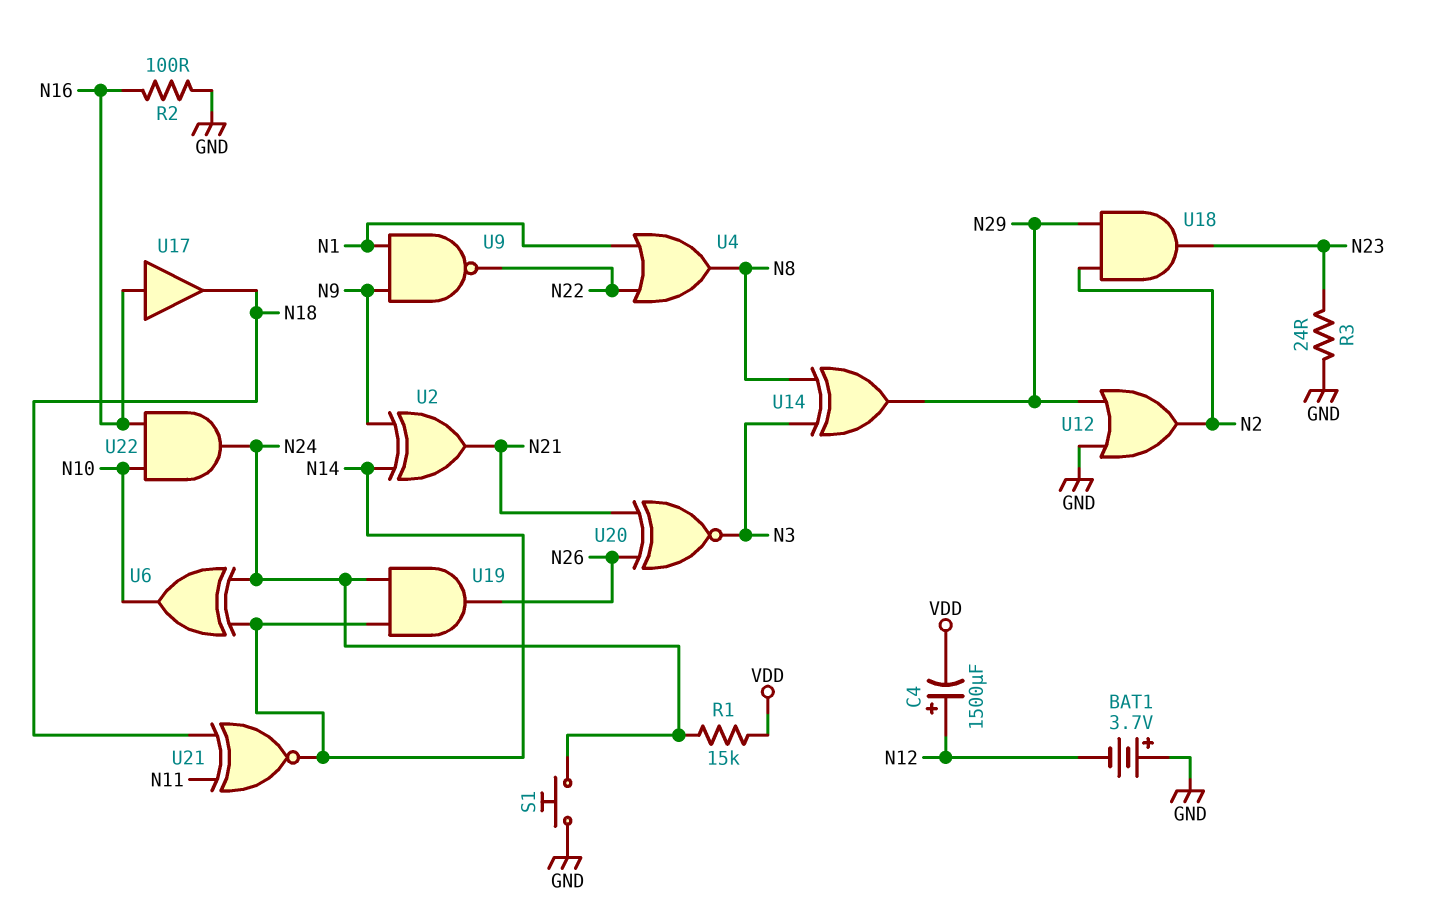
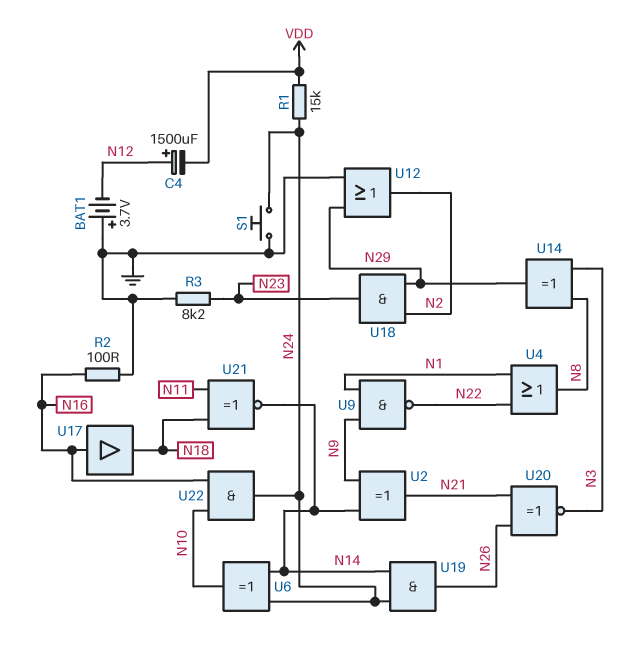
R3: 24 (GND, N23) -> 8.2k (GND, N23)

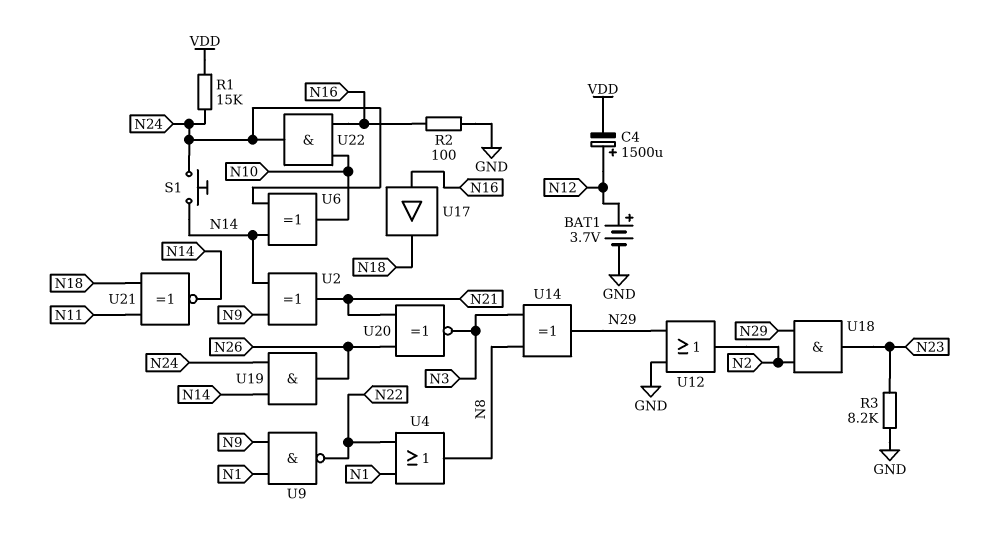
BAT1: 3.7V (plus GND, minus N12) -> 3.7V (plus N12, minus GND)
S1: button (GND, N24) -> button (N14, N24)

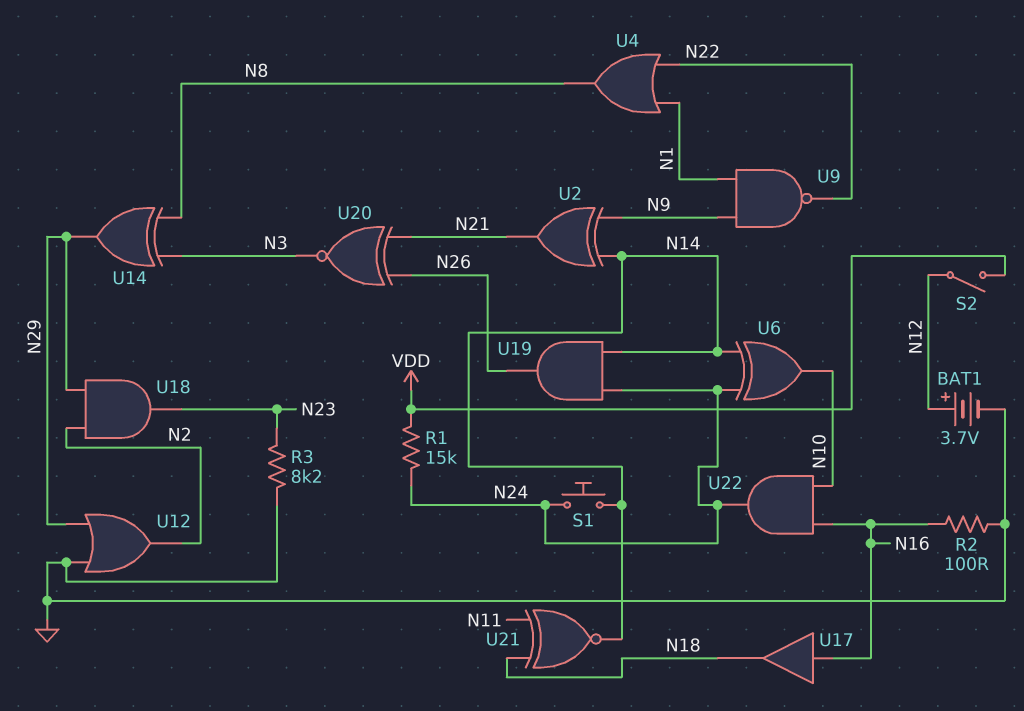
C4: 1500uF (plus N12, minus VDD) -> none
S2: none -> switch (N12, VDD)

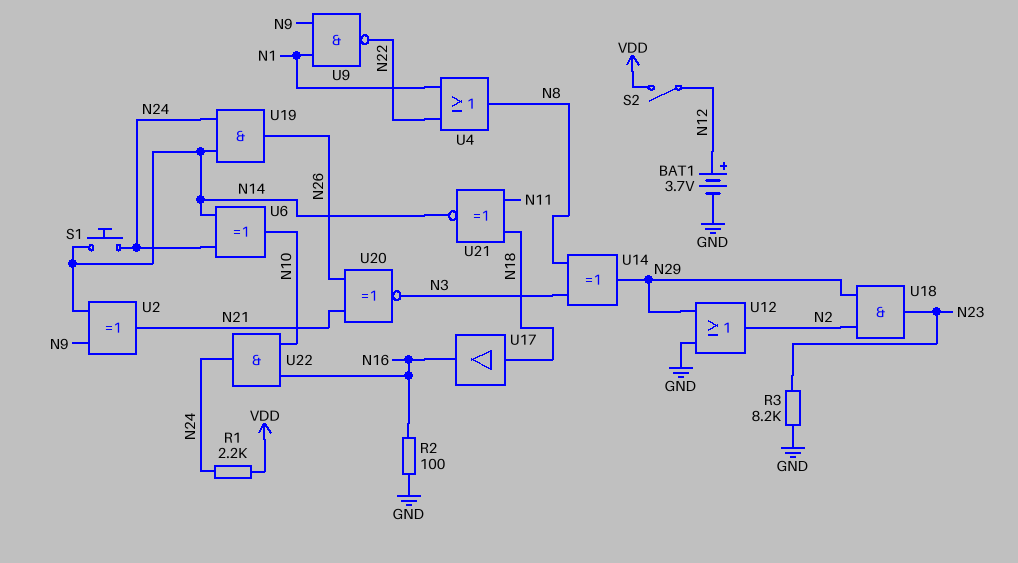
R1: 15k (N24, VDD) -> 2.2k (N24, VDD)
U17: buffer (in N16, out N18) -> buffer (in N18, out N16)

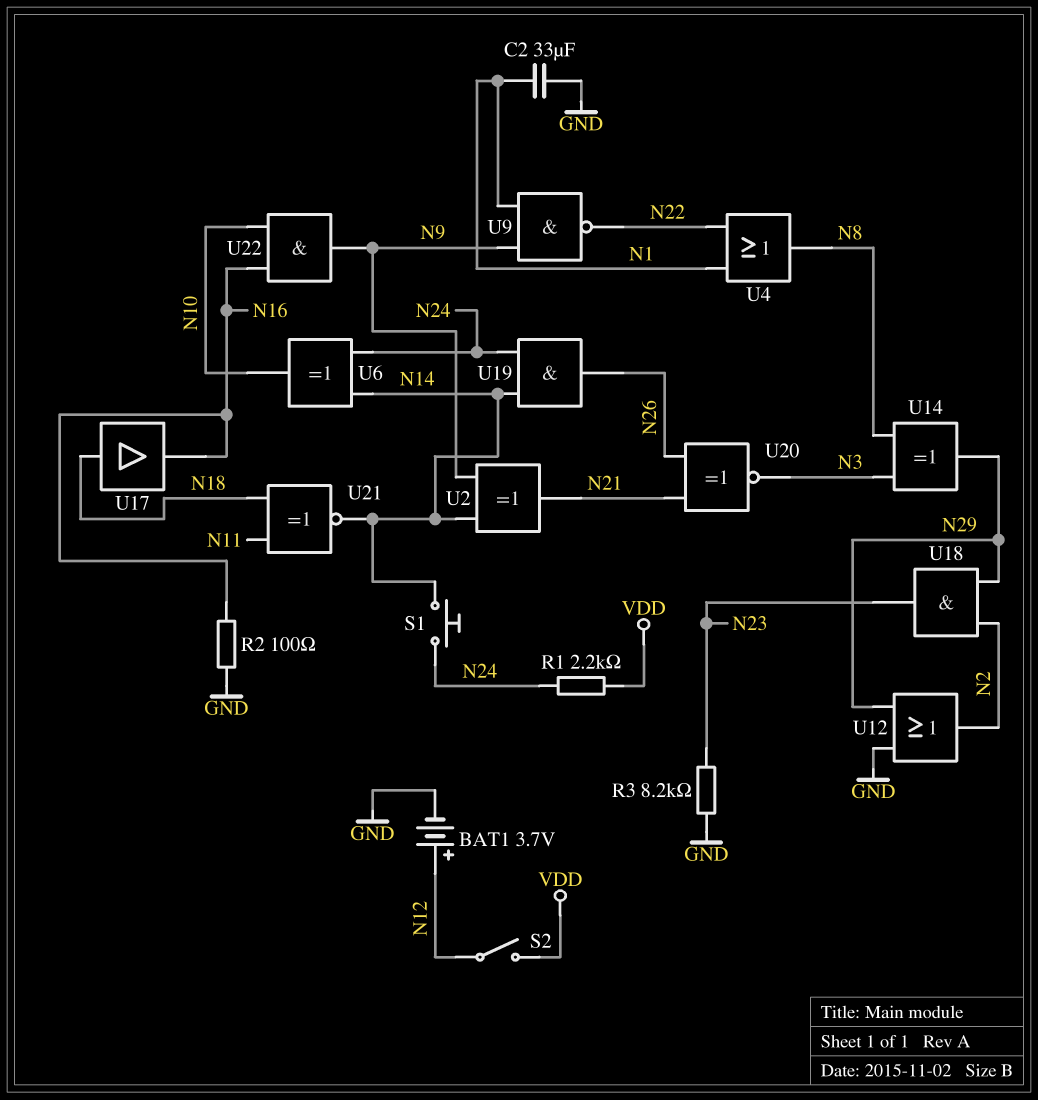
C2: none -> 33uF (GND, N1)
U22: AND (in N10, in N16, out N24) -> AND (in N10, in N16, out N9)

